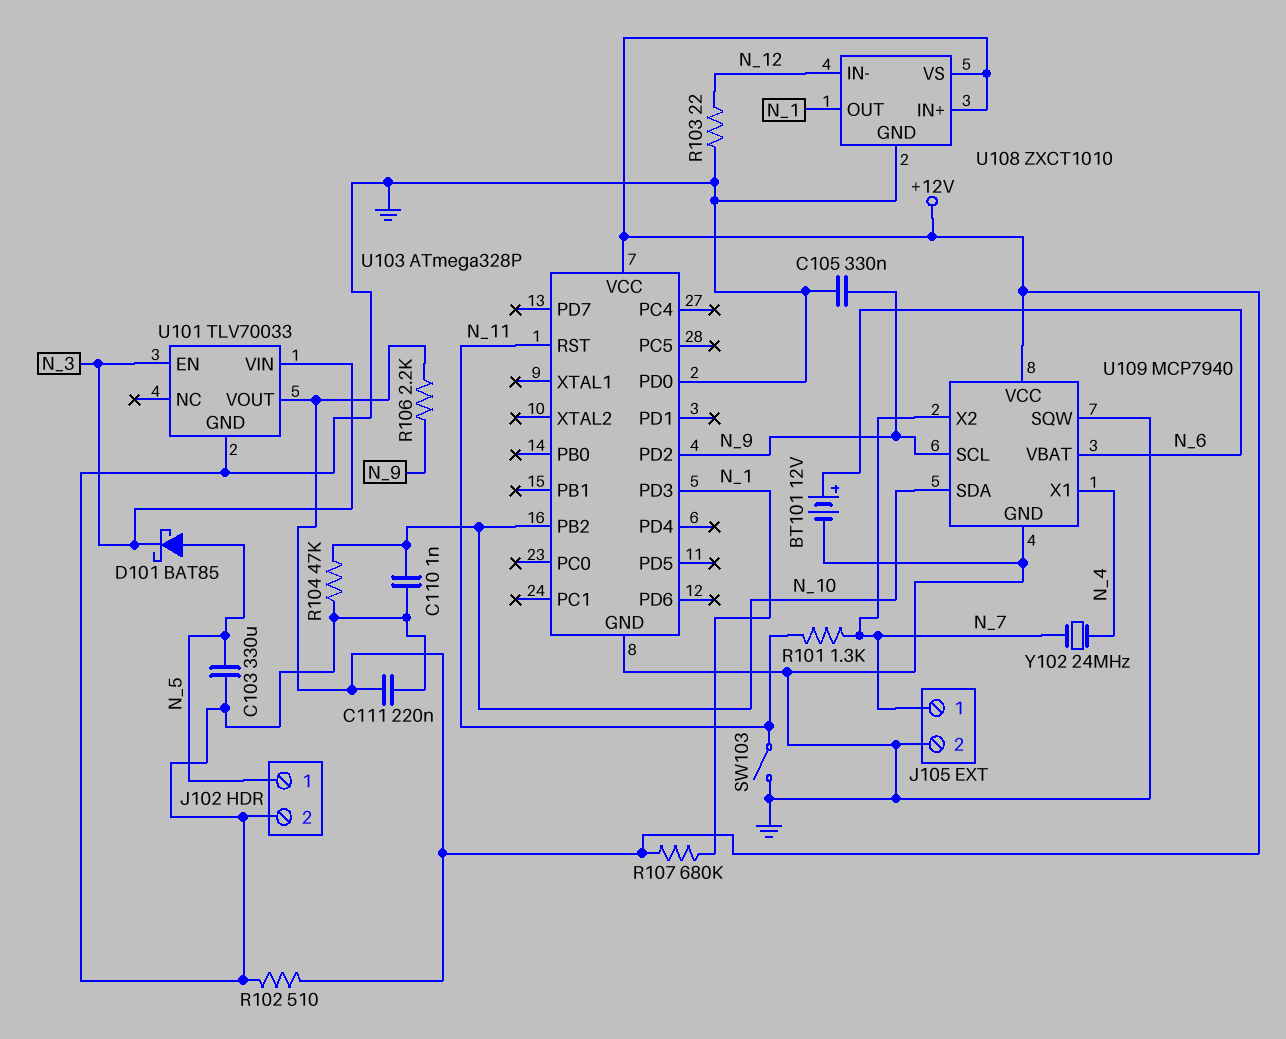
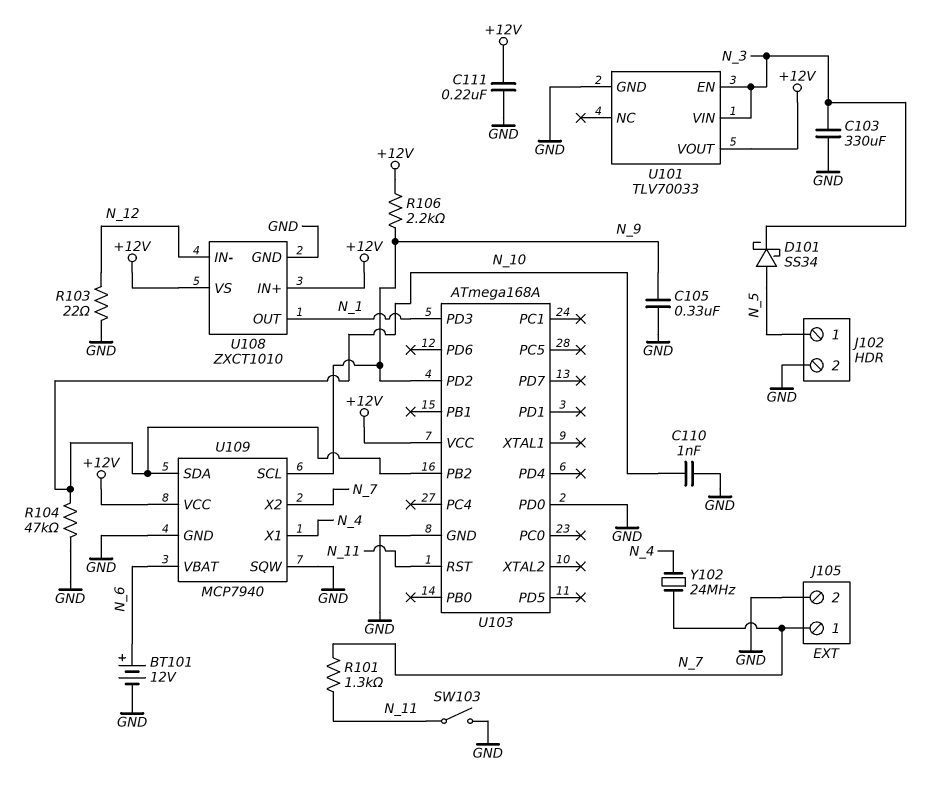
C103: 330uF (GND, N_5) -> 330uF (GND, N_3)
D101: schottky BAT85 (A N_5, K N_3) -> schottky SS34 (A N_5, K N_3)
R102: 510 (+12V, GND) -> none
R107: 680k (+12V, N_1) -> none
U103: ATmega328P -> ATmega168A

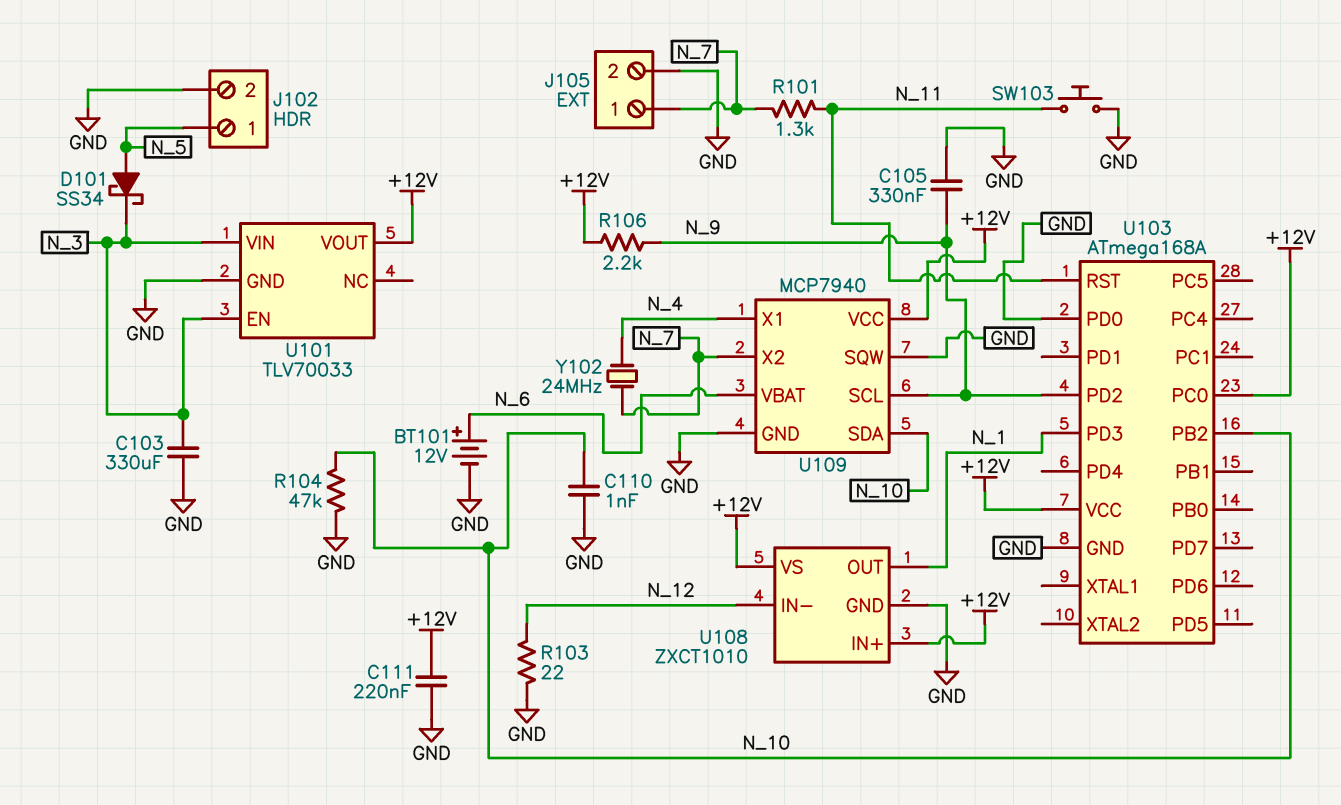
SW103: switch (GND, N_11) -> button (GND, N_11)
U103 pin PC0: none -> +12V

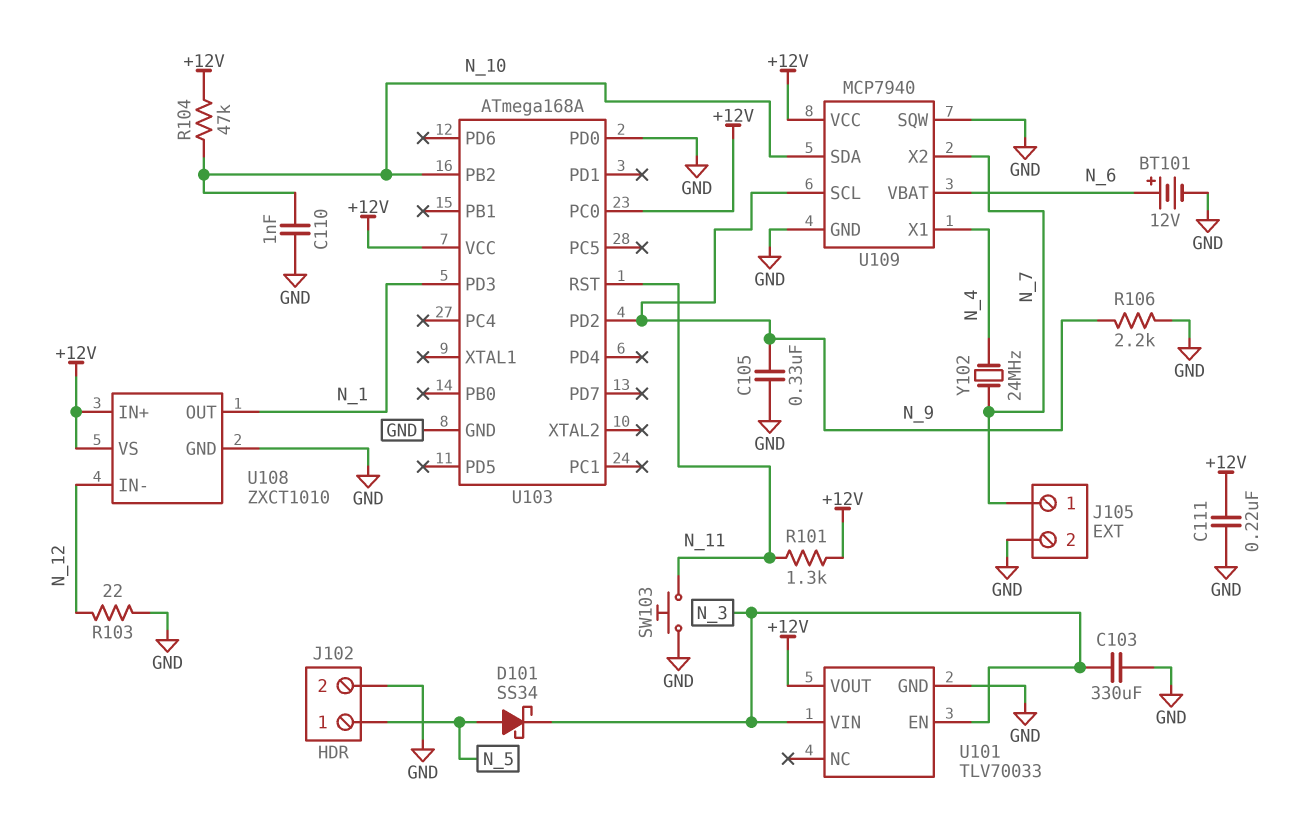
R101: 1.3k (N_7, N_11) -> 1.3k (+12V, N_11)
R104: 47k (GND, N_10) -> 47k (+12V, N_10)
R106: 2.2k (+12V, N_9) -> 2.2k (GND, N_9)

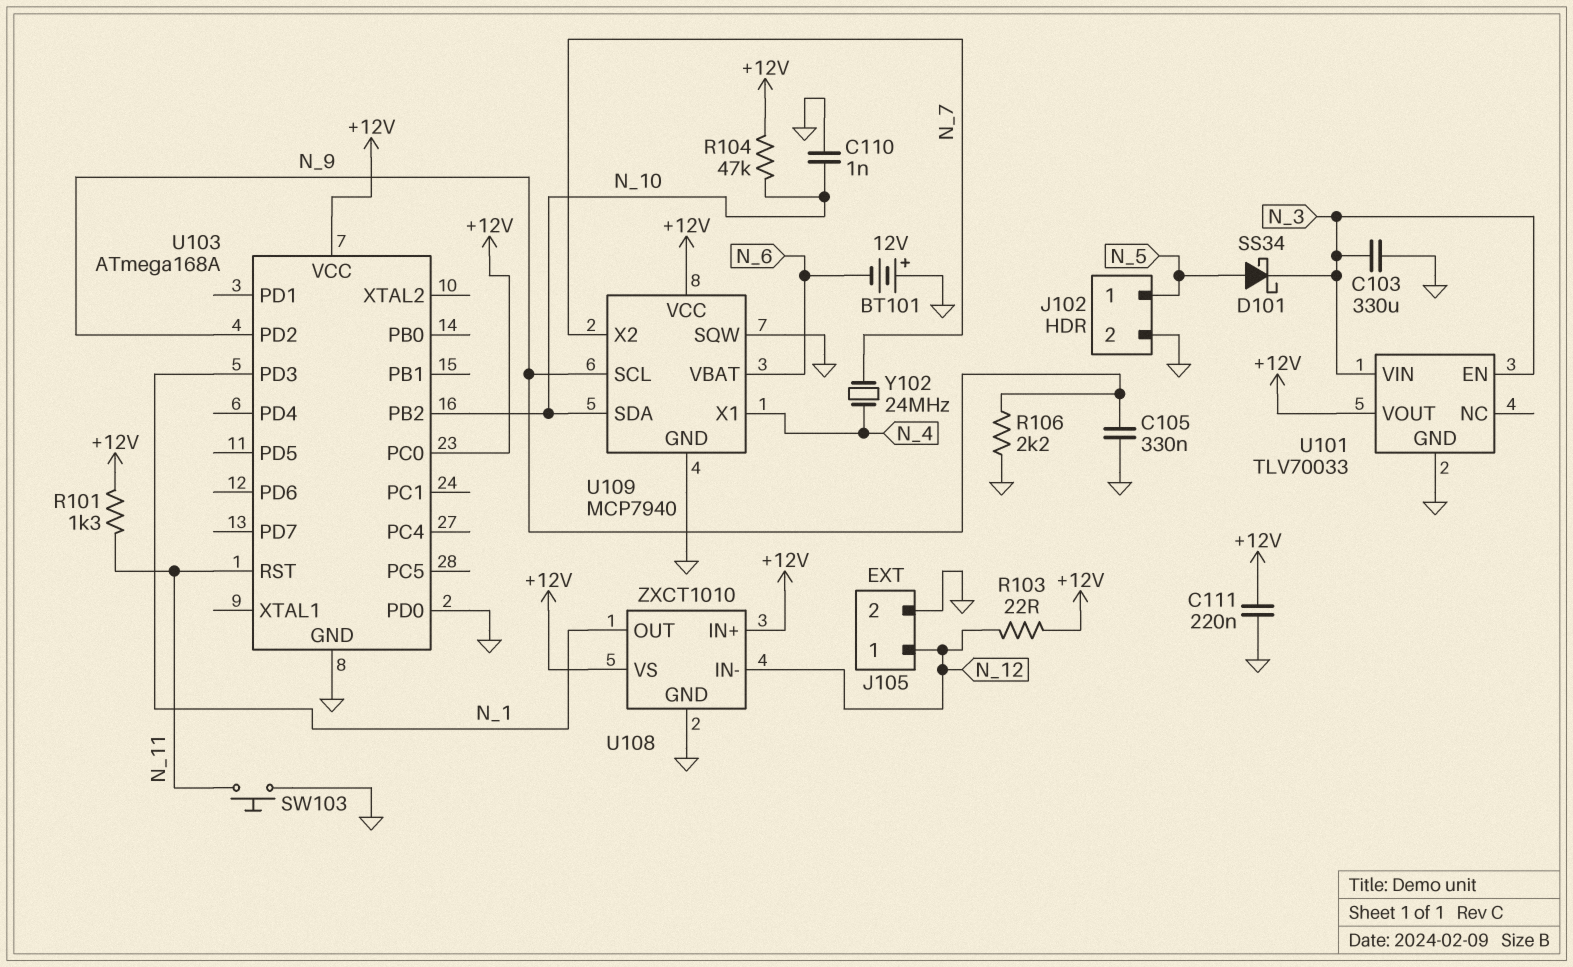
BT101: 12V (plus N_6, minus GND) -> 12V (plus GND, minus N_6)
J105 pin 1: N_7 -> N_12
R103: 22 (GND, N_12) -> 22 (+12V, N_12)

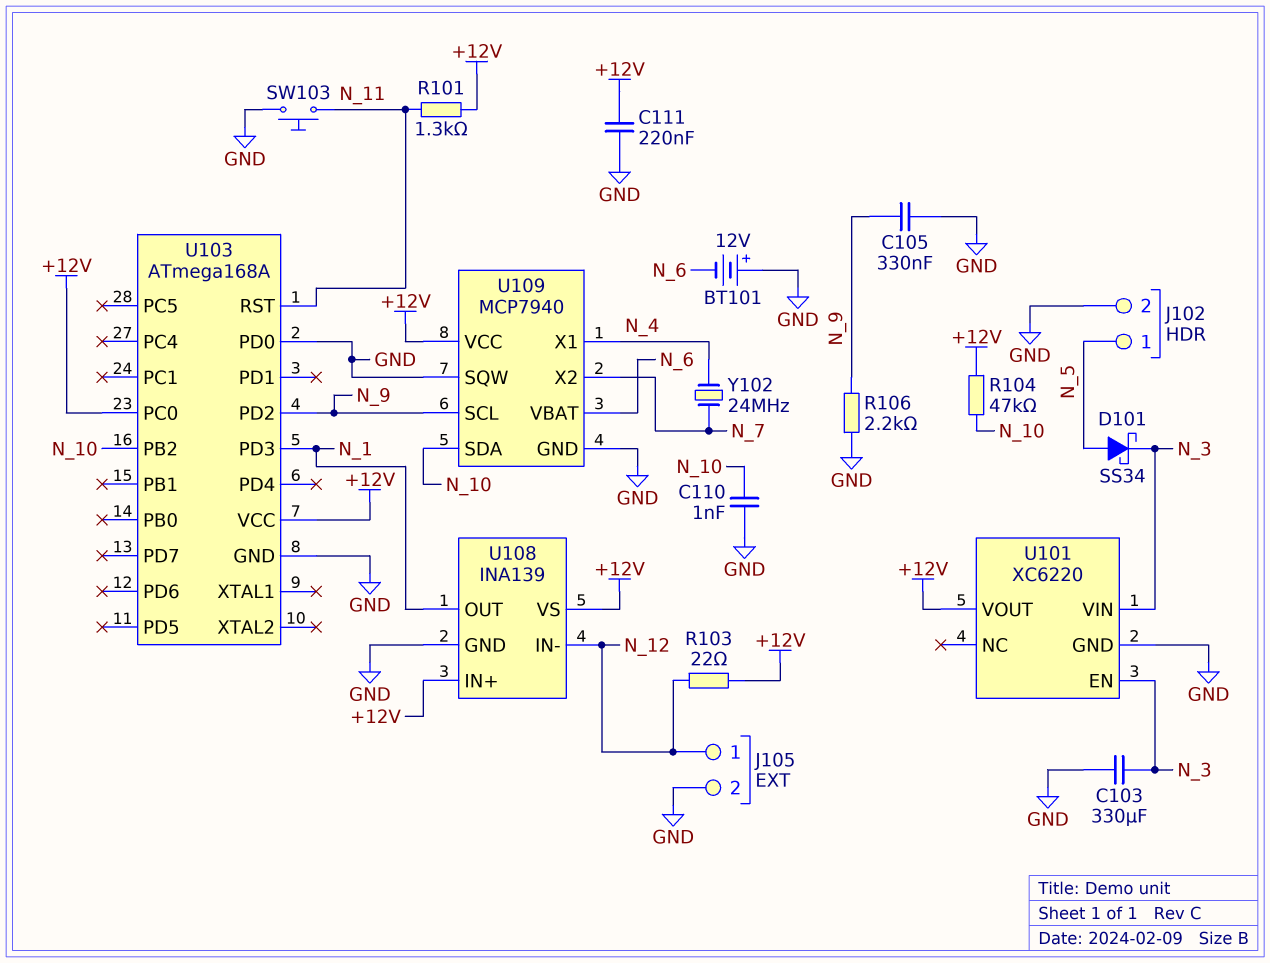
U101: TLV70033 -> XC6220
U108: ZXCT1010 -> INA139

